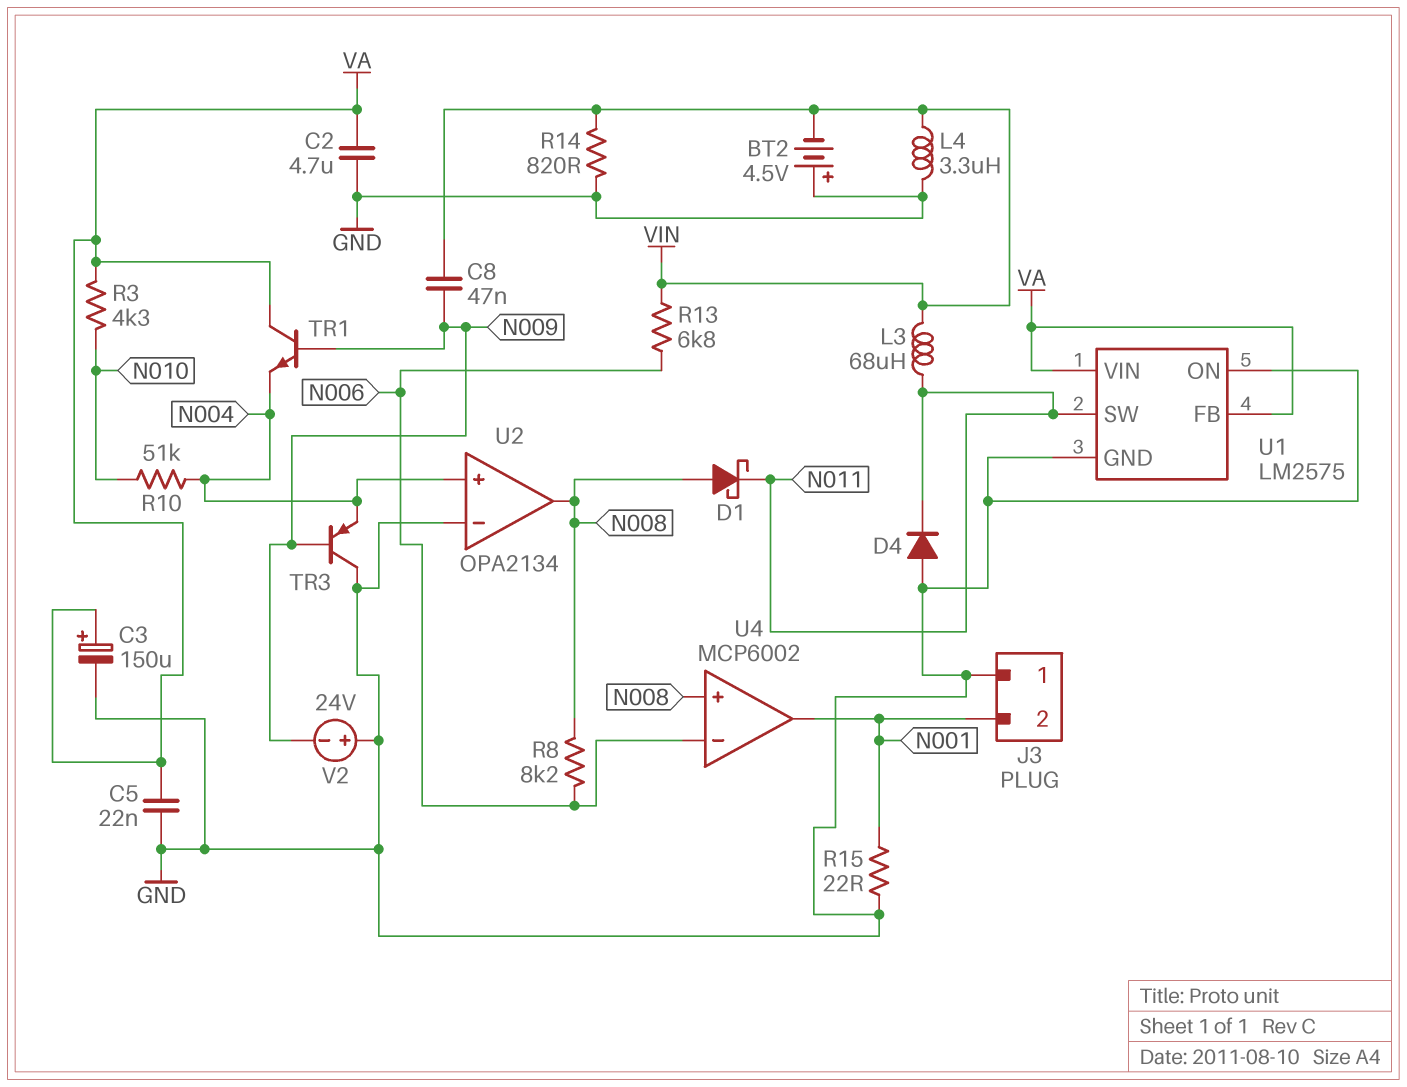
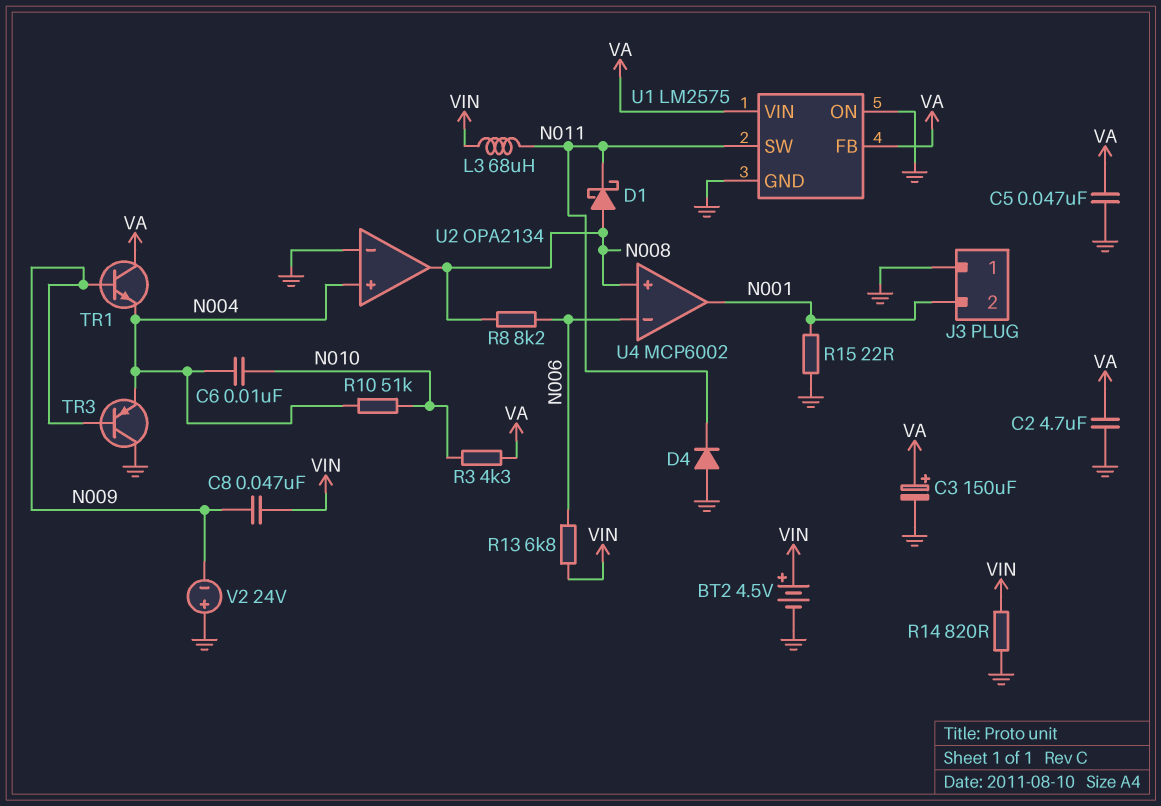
BT2: 4.5V (plus GND, minus VIN) -> 4.5V (plus VIN, minus GND)
C5: 22nF (GND, VA) -> 47nF (GND, VA)
C6: none -> 10nF (N004, N010)
L4: 3.3uH (GND, VIN) -> none

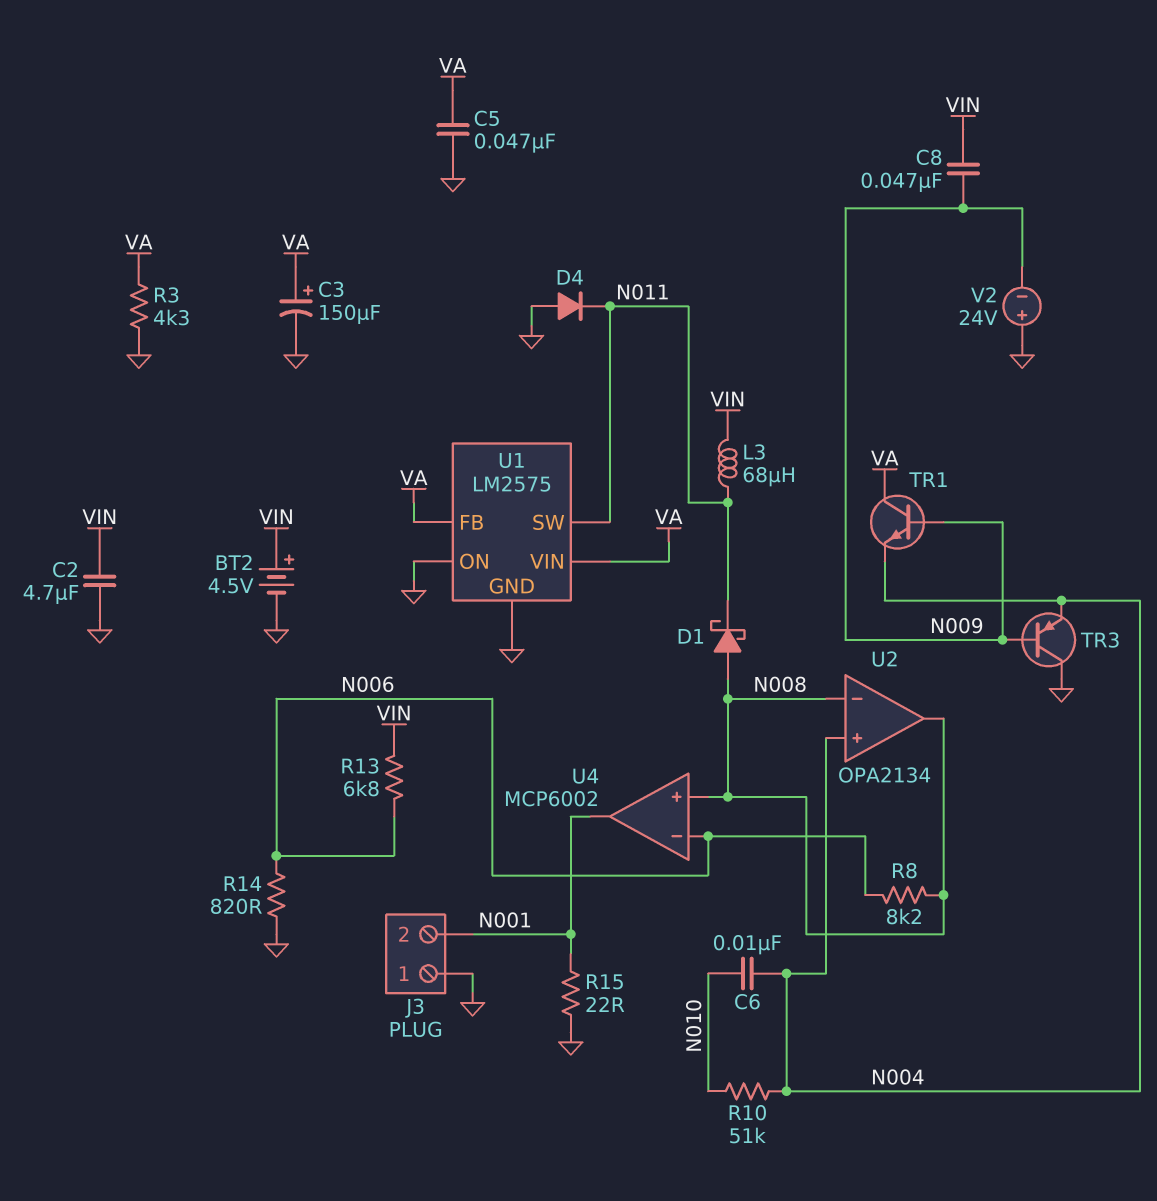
C2: 4.7uF (GND, VA) -> 4.7uF (GND, VIN)
R3: 4.3k (N010, VA) -> 4.3k (GND, VA)
R14: 820 (GND, VIN) -> 820 (GND, N006)
U2 pin in-: GND -> N008

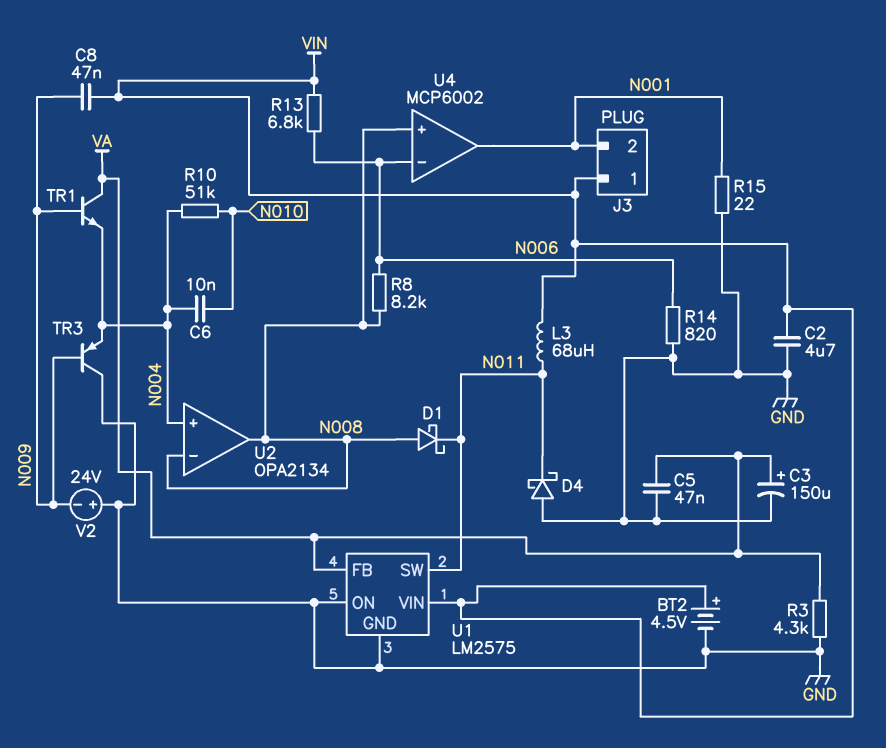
D4: diode (A GND, K N011) -> schottky (A GND, K N011)
J3 pin 1: GND -> VIN
U1 pin VIN: VA -> VIN

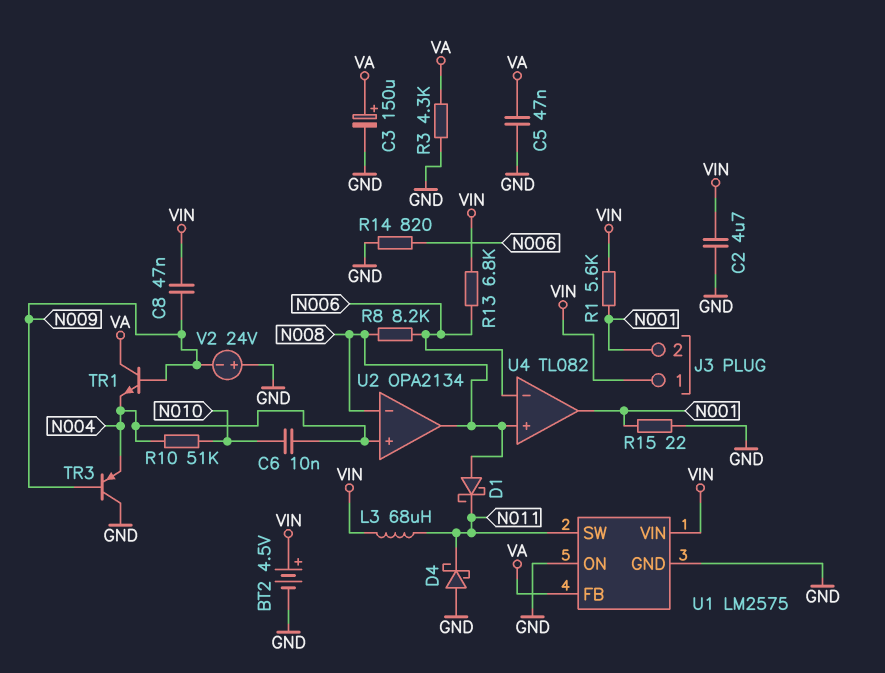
R1: none -> 5.6k (N001, VIN)
U4: MCP6002 -> TL082

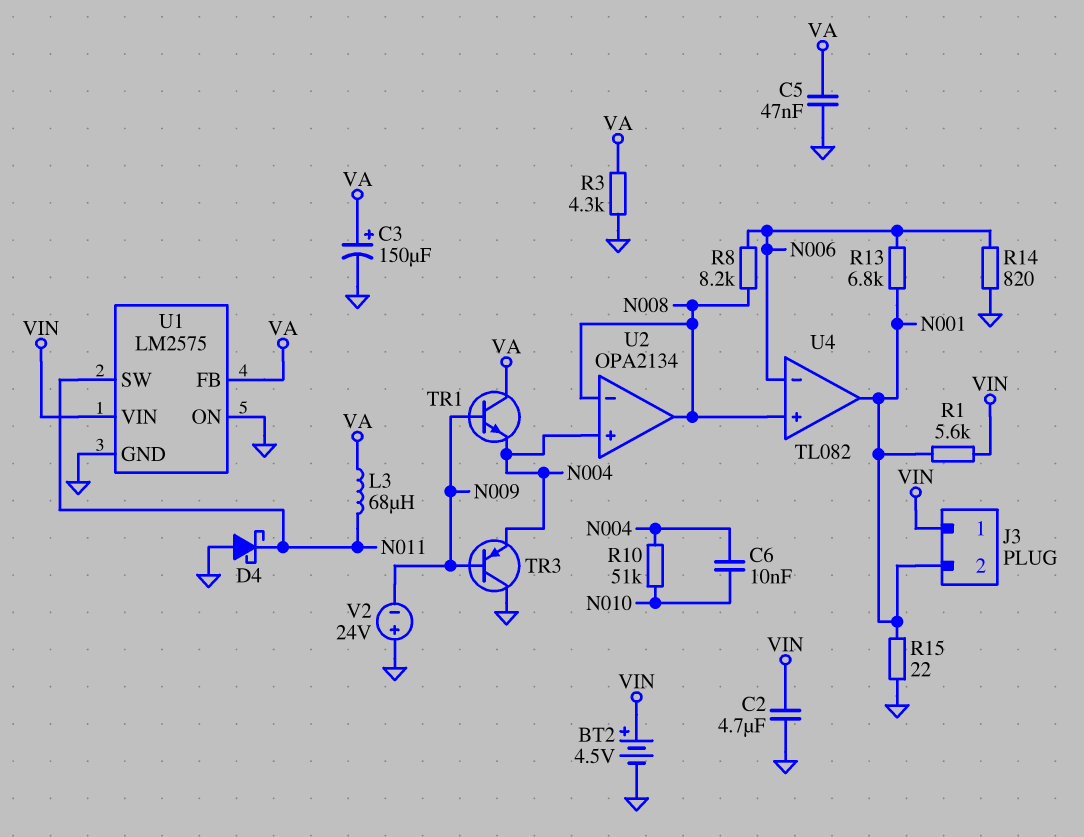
C8: 47nF (N009, VIN) -> none
D1: schottky (A N008, K N011) -> none
L3: 68uH (N011, VIN) -> 68uH (N011, VA)
R13: 6.8k (N006, VIN) -> 6.8k (N001, N006)

